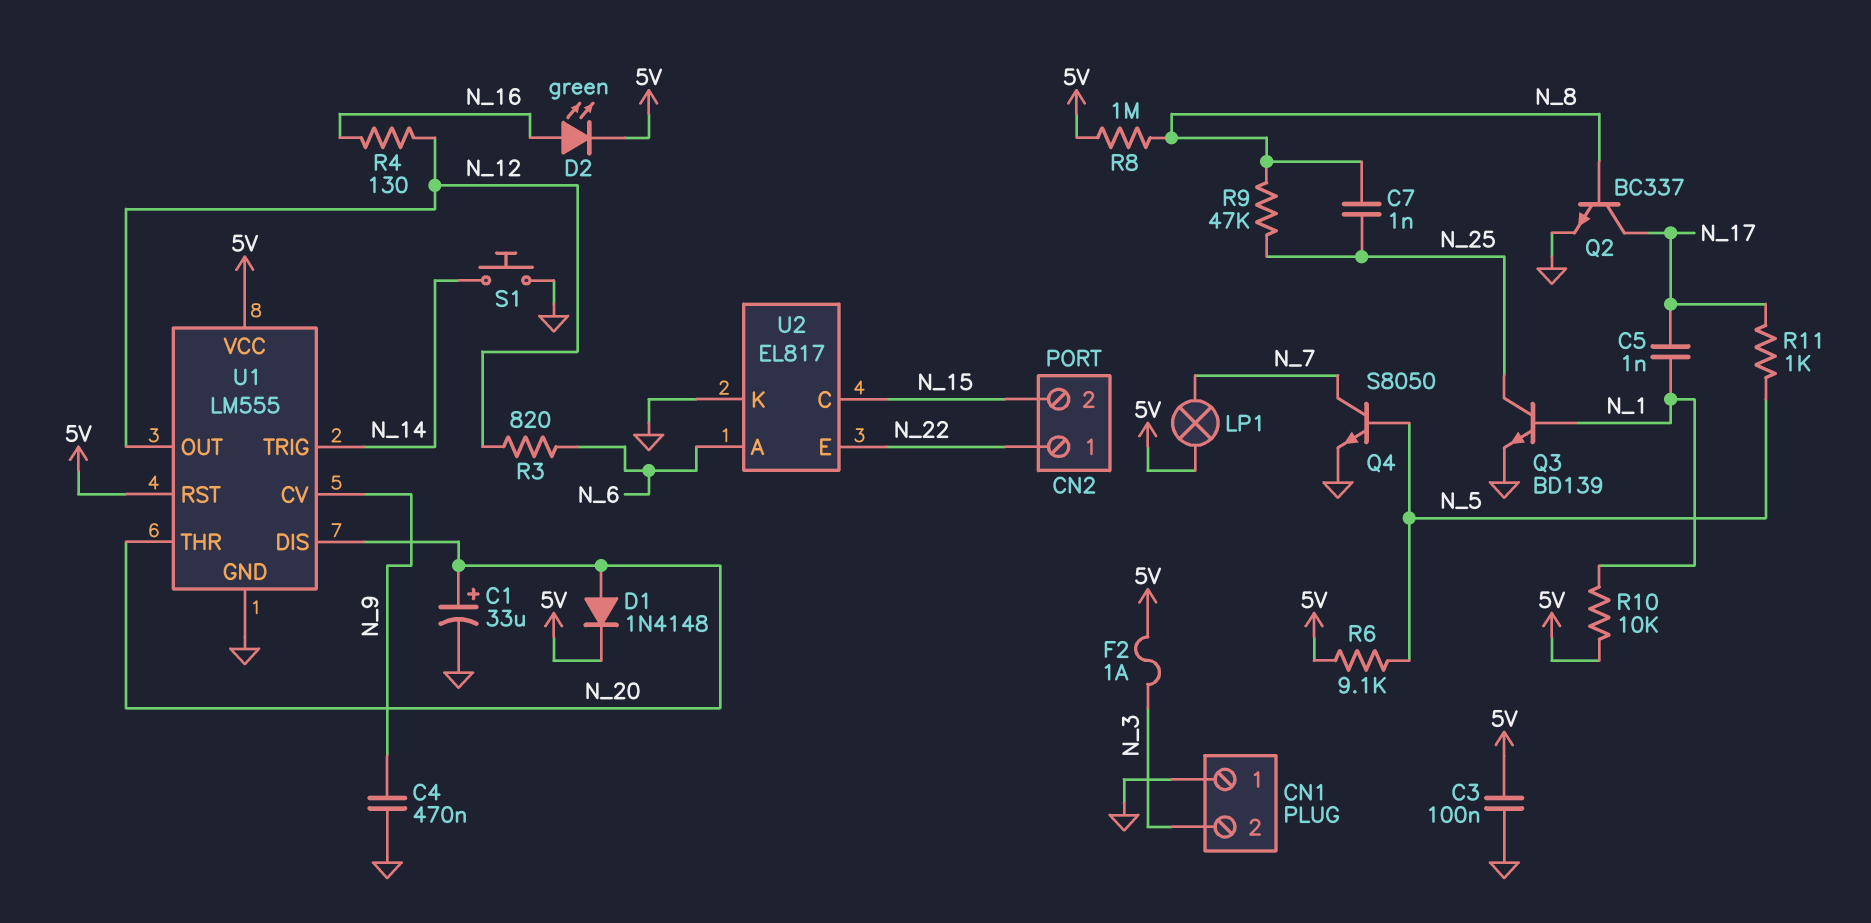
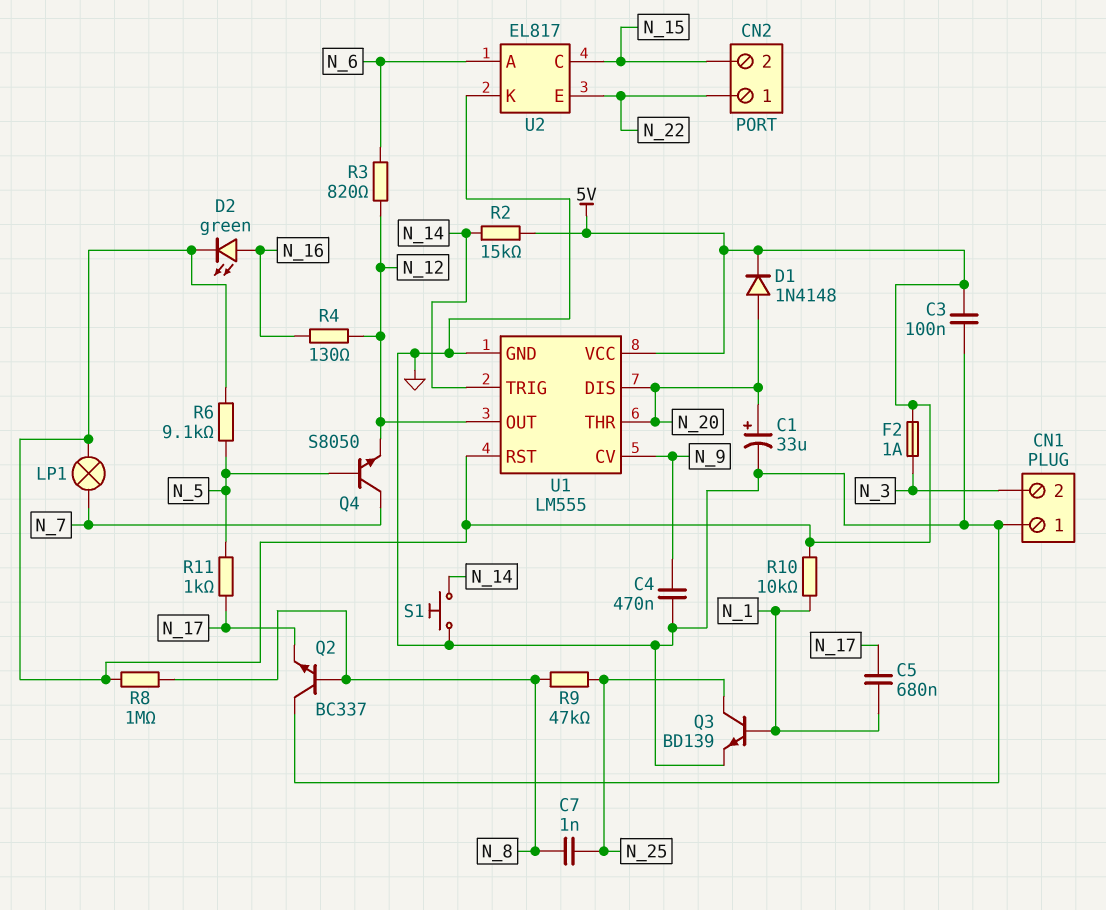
C5: 1nF (N_1, N_17) -> 680nF (N_1, N_17)
Q2: NPN BC337 (B N_8, C N_17, E GND) -> NPN BC337 (B N_8, C GND, E N_17)
Q4: NPN S8050 (B N_5, C N_7, E GND) -> NPN S8050 (B N_5, C N_7, E N_12)
R2: none -> 15k (5V, N_14)

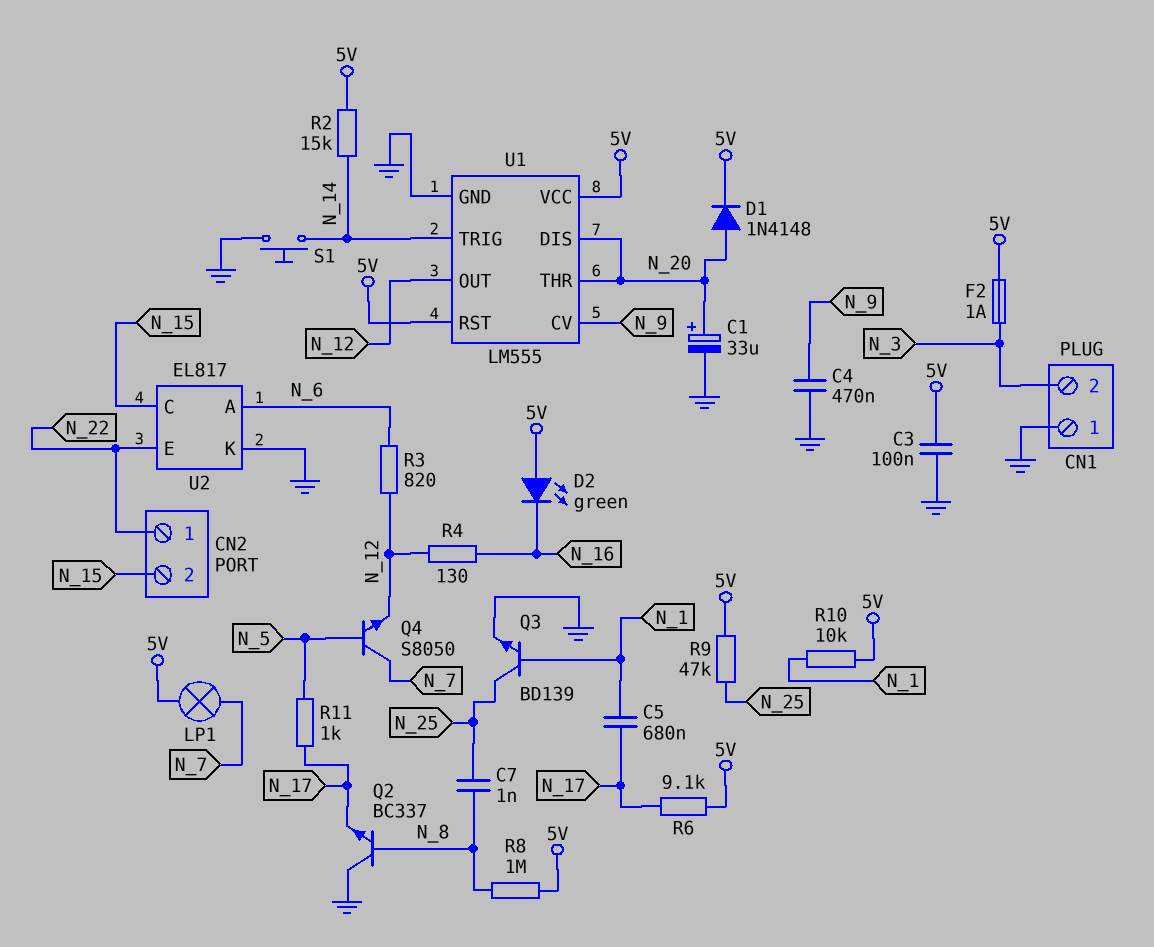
D2: LED green (A N_16, K 5V) -> LED green (A 5V, K N_16)
R6: 9.1k (5V, N_5) -> 9.1k (5V, N_17)
R9: 47k (N_8, N_25) -> 47k (5V, N_25)

